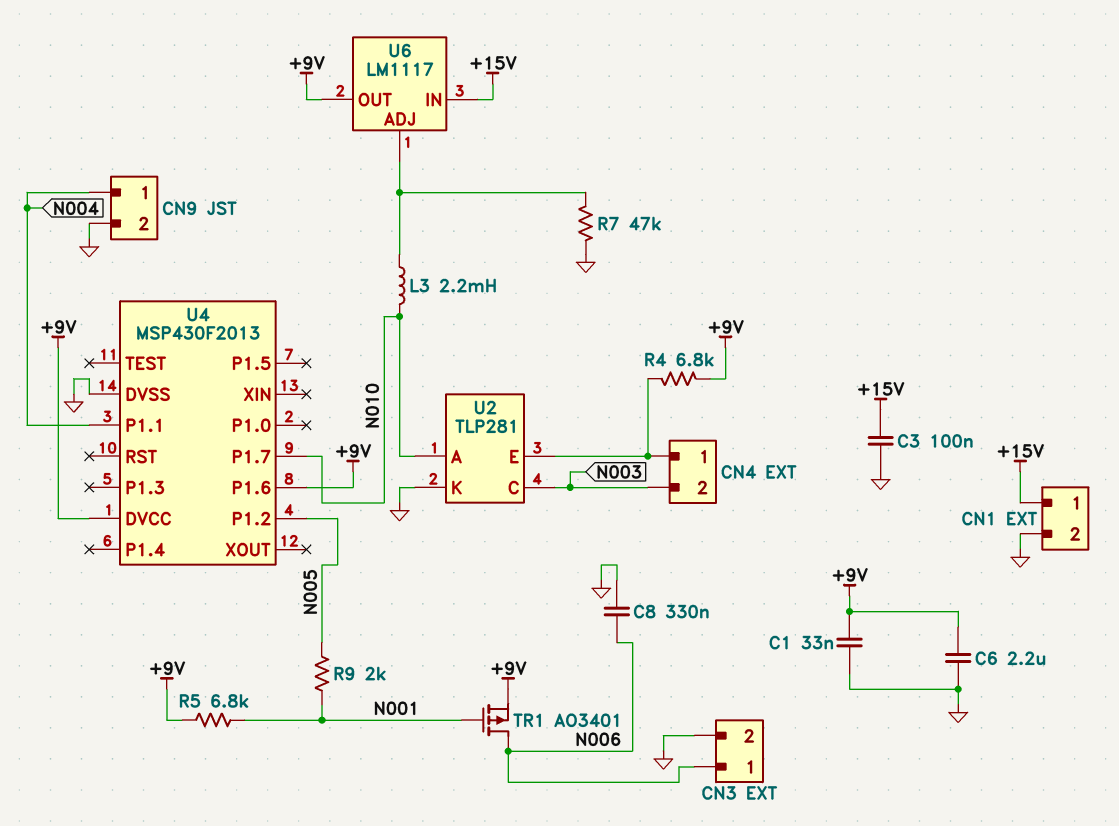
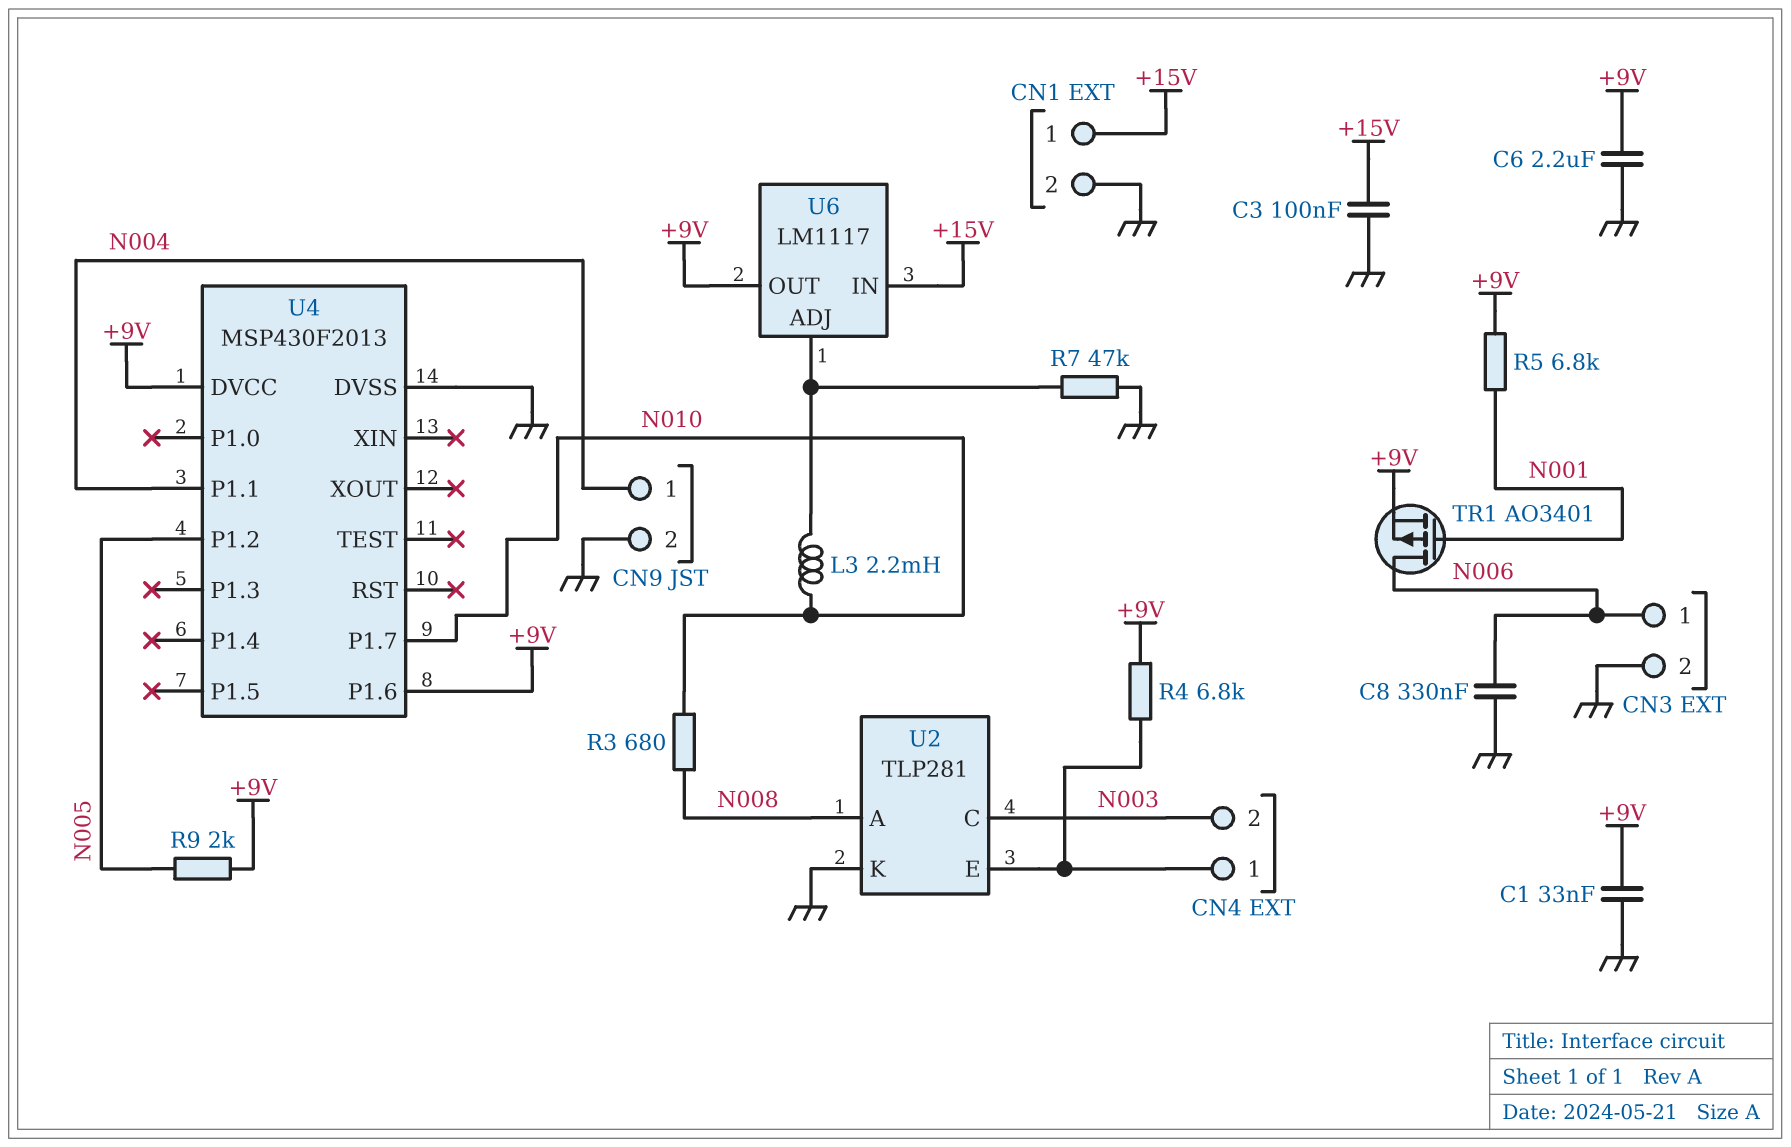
R3: none -> 680 (N008, N010)
R9: 2k (N001, N005) -> 2k (+9V, N005)
U2 pin A: N010 -> N008

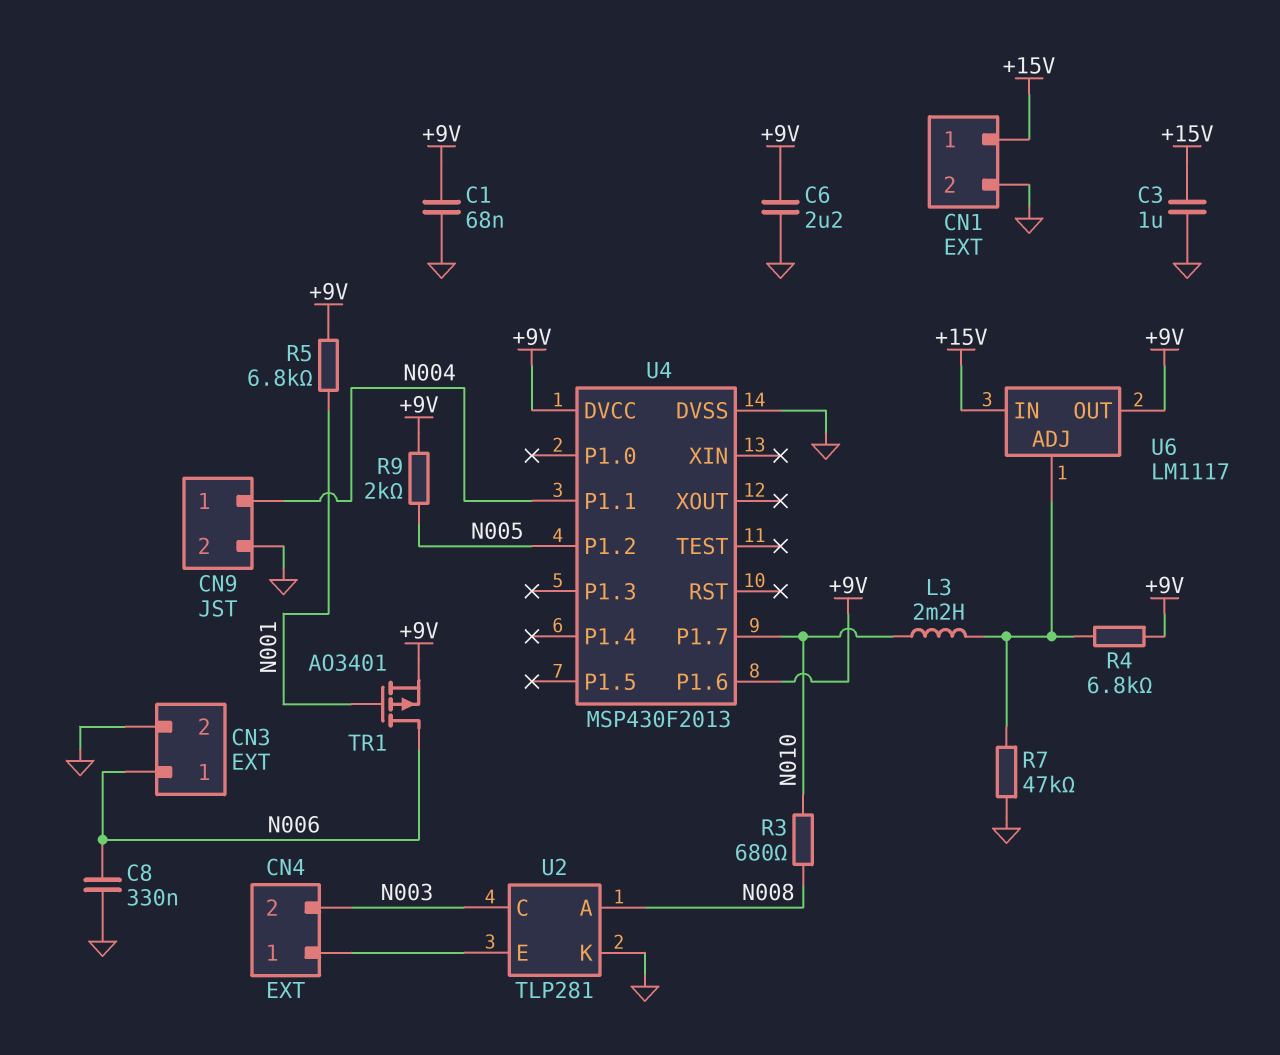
C1: 33nF (+9V, GND) -> 68nF (+9V, GND)
C3: 100nF (+15V, GND) -> 1uF (+15V, GND)
R4: 6.8k (+9V, CN4/1) -> 6.8k (+9V, U6/ADJ)

